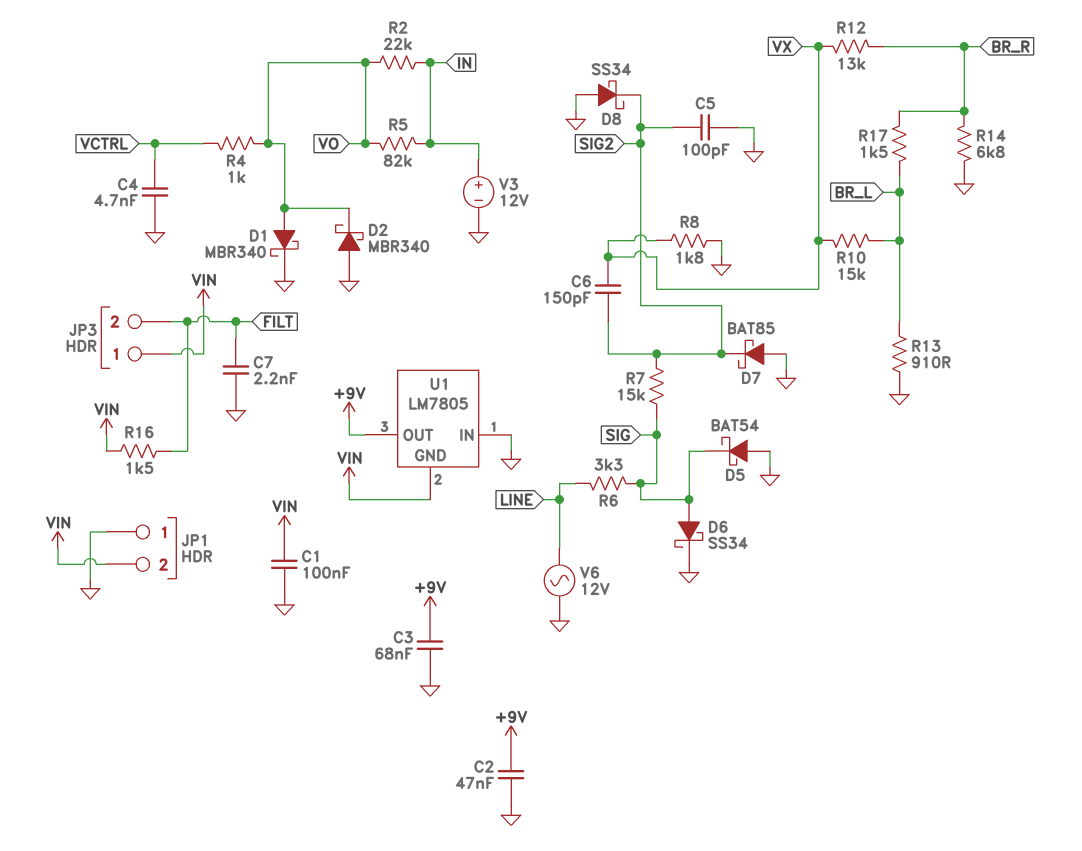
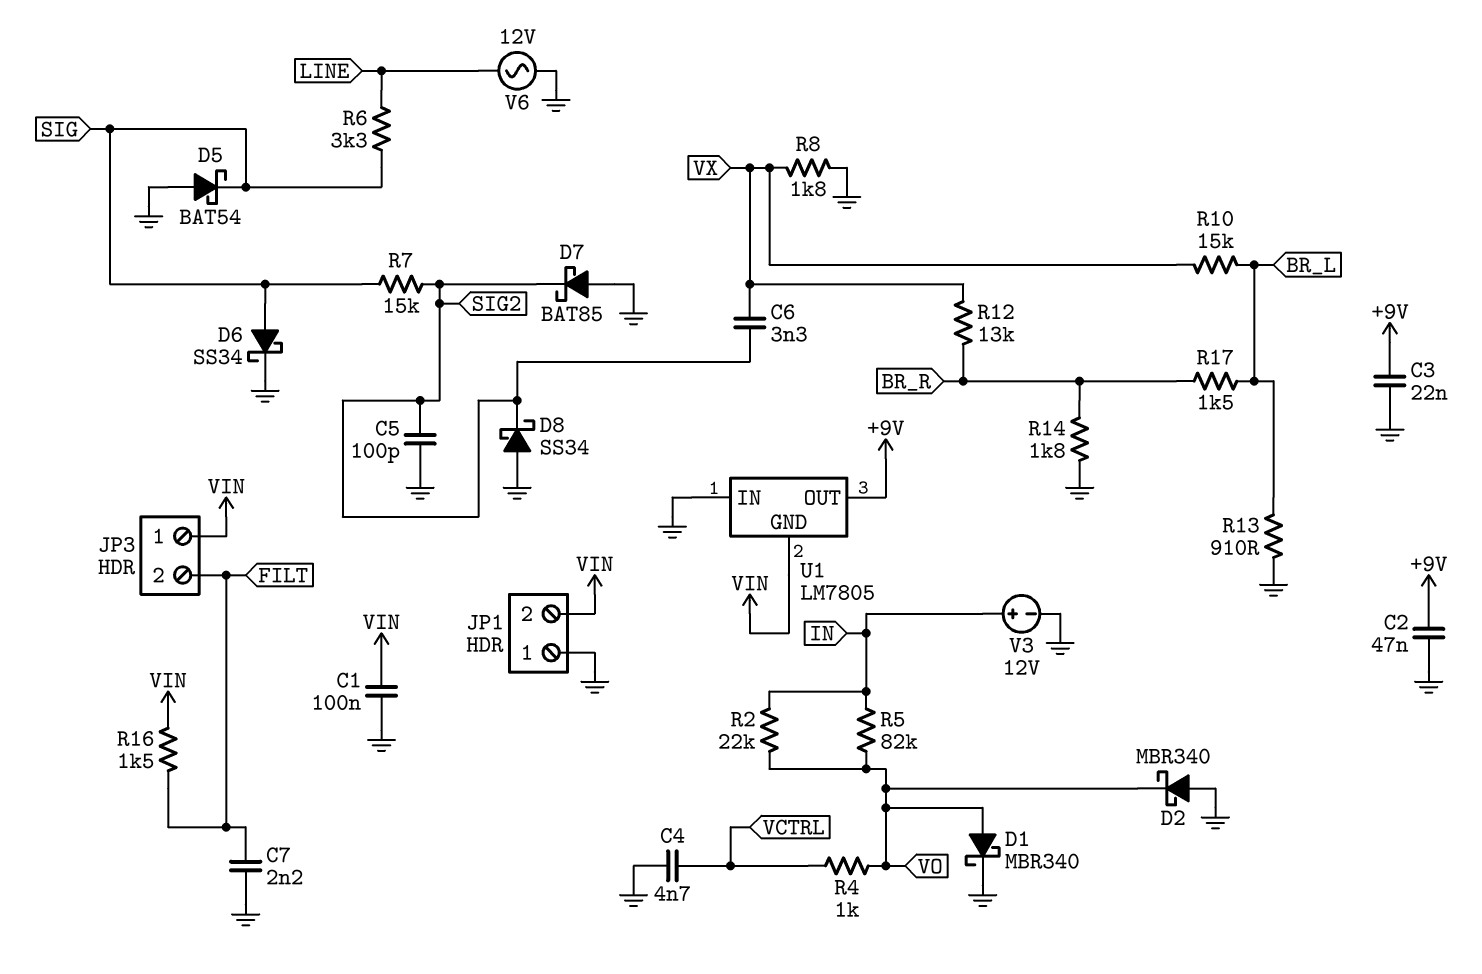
C3: 68nF (+9V, GND) -> 22nF (+9V, GND)
C6: 150pF (SIG2, VX) -> 3.3nF (SIG2, VX)
R14: 6.8k (BR_R, GND) -> 1.8k (BR_R, GND)

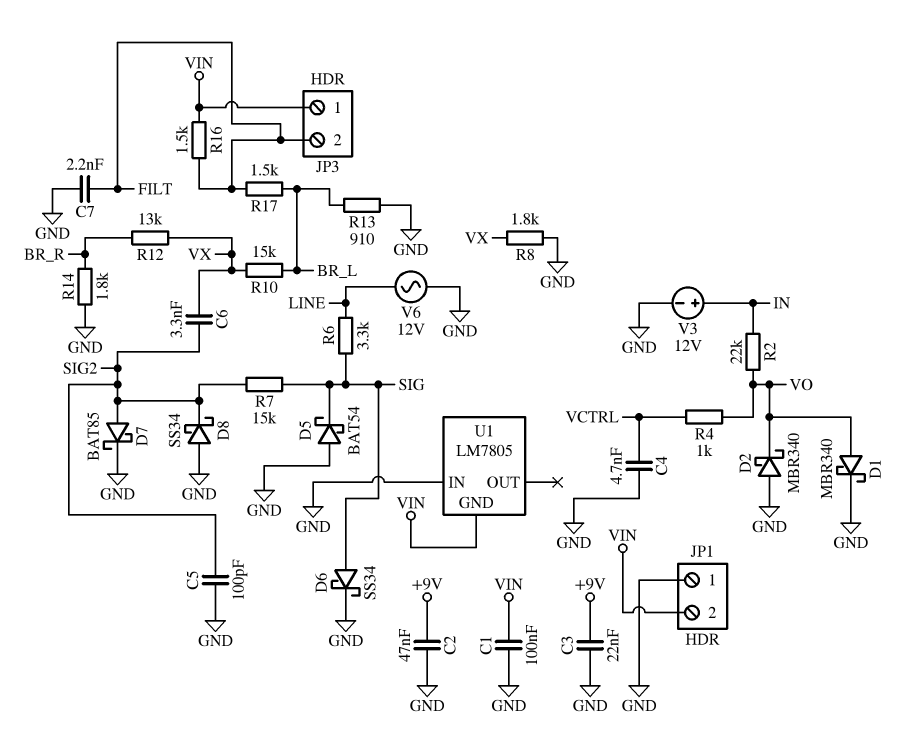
D7: schottky BAT85 (A GND, K SIG2) -> schottky BAT85 (A SIG2, K GND)
R5: 82k (IN, VO) -> none
R17: 1.5k (BR_L, BR_R) -> 1.5k (BR_L, FILT)
U1 pin OUT: +9V -> none

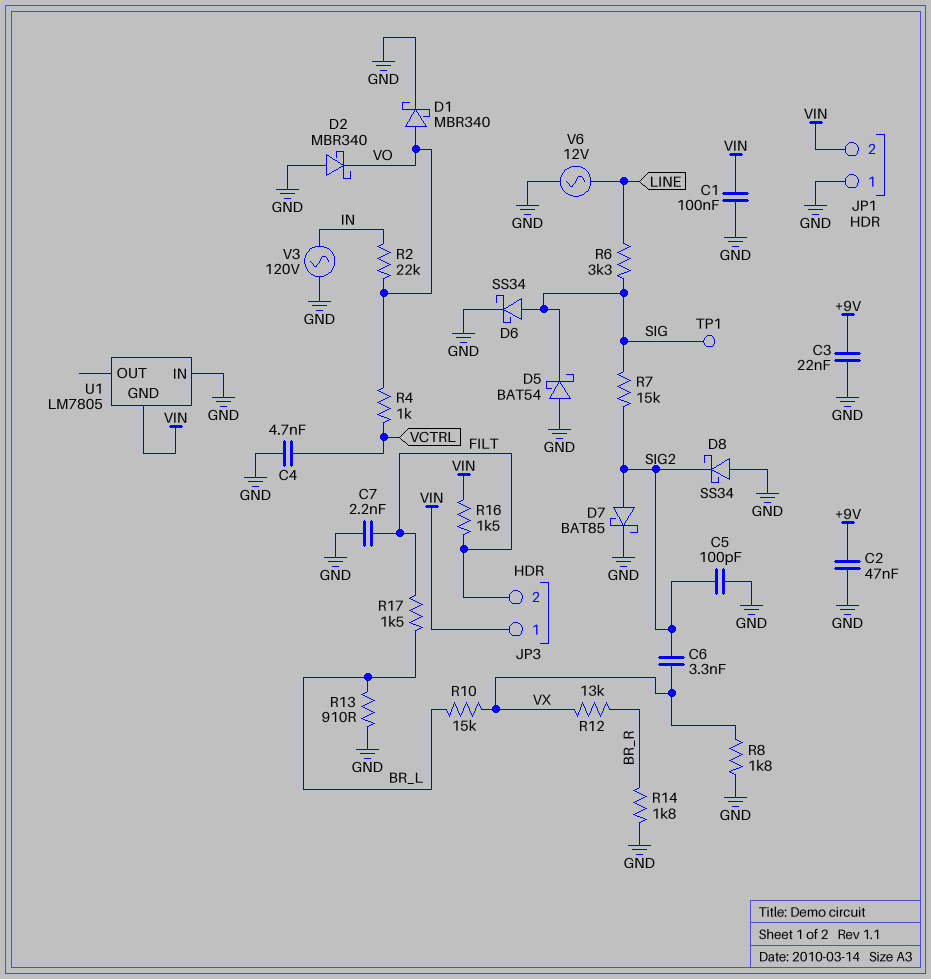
TP1: none -> test point (SIG)
V3: 12V (plus IN, minus GND) -> AC 120V (GND, IN)

